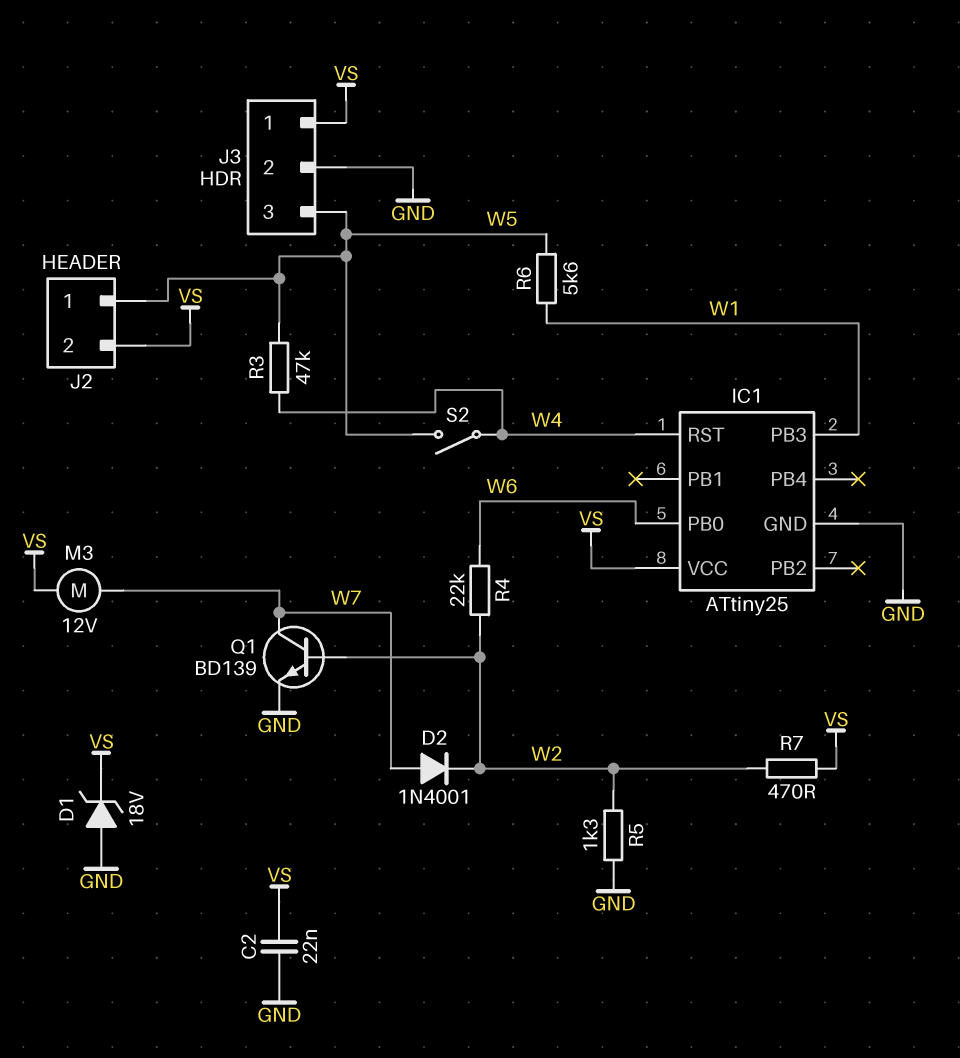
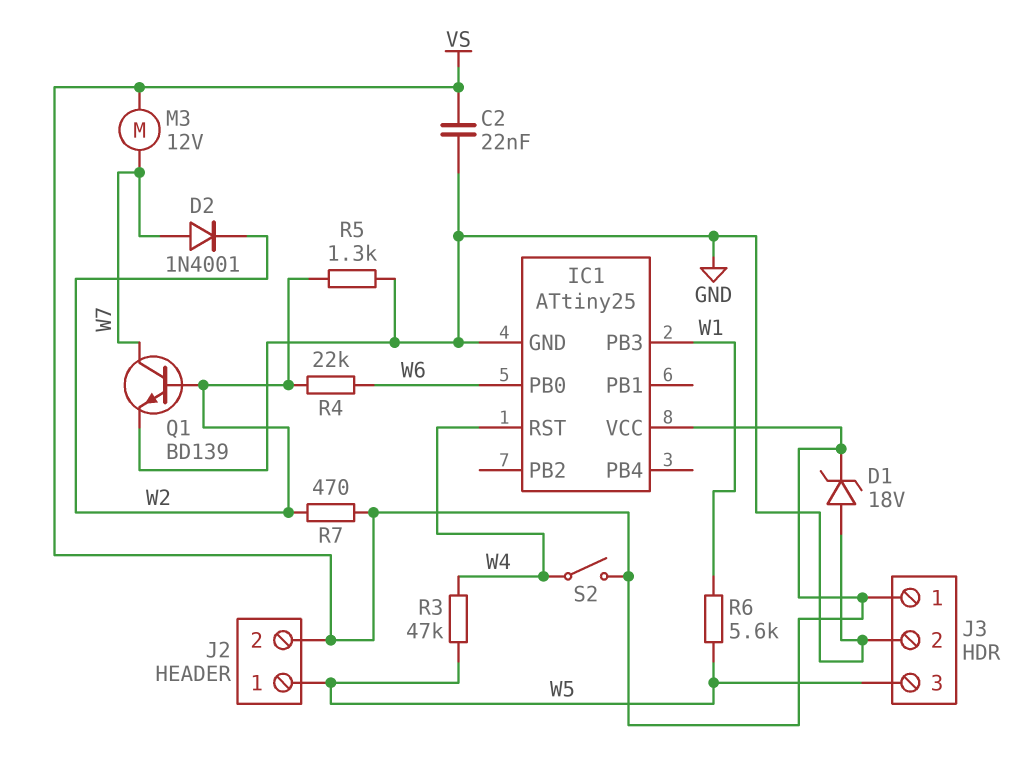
S2: switch (W4, W5) -> switch (VS, W4)

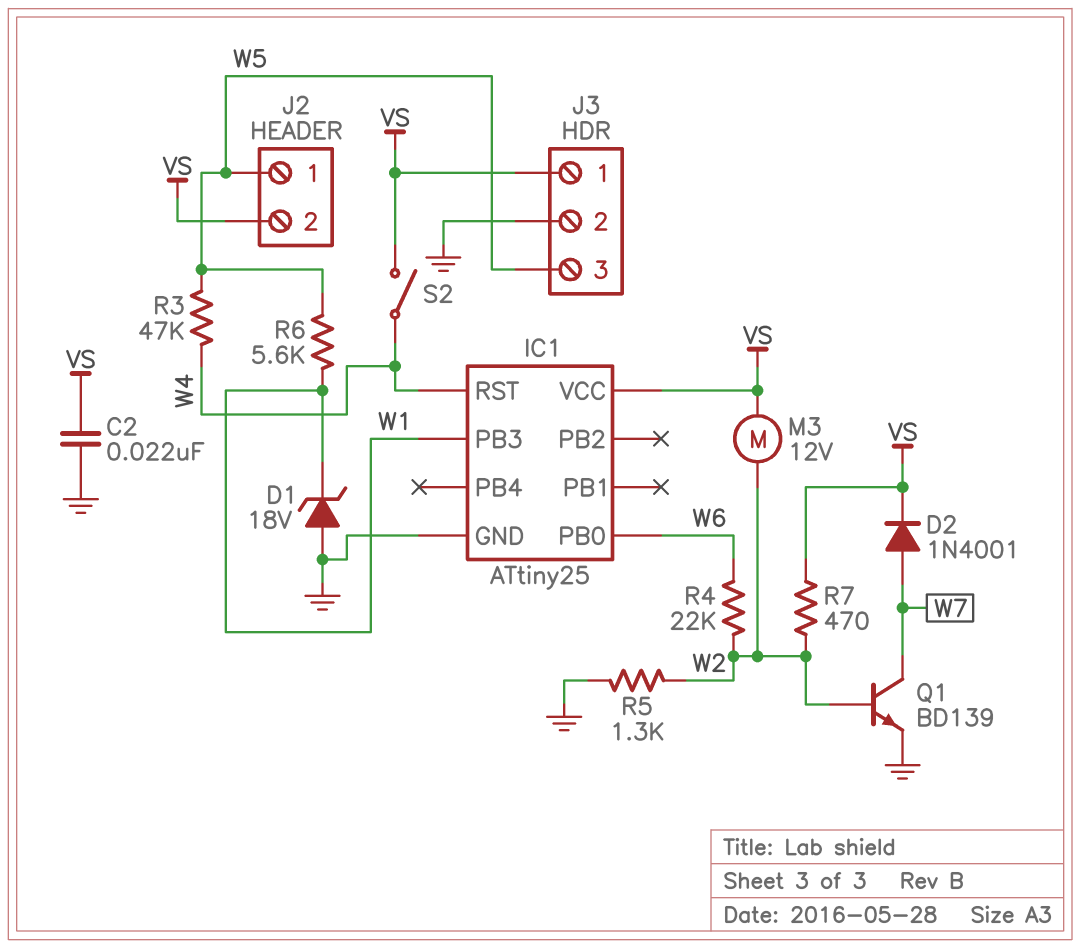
D1: zener 18V (A GND, K VS) -> zener 18V (A GND, K W1)
D2: diode 1N4001 (A W7, K W2) -> diode 1N4001 (A W7, K VS)
M3: motor 12V (VS, W7) -> motor 12V (VS, W2)

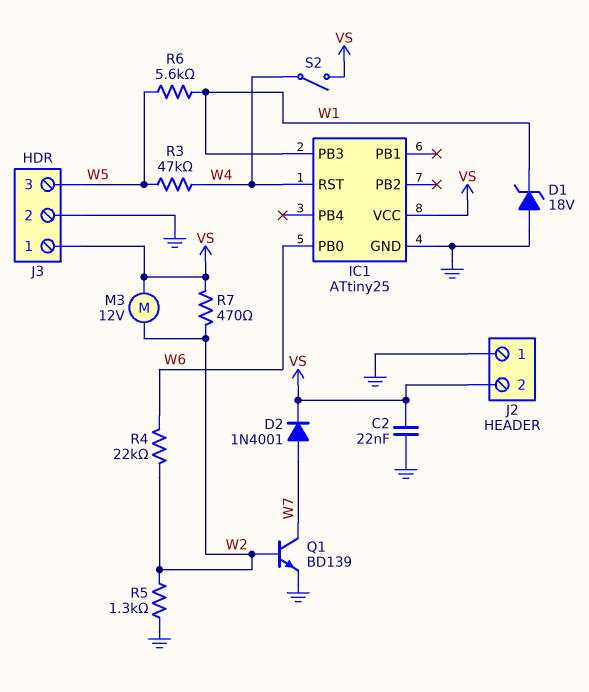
J2 pin 1: W5 -> GND

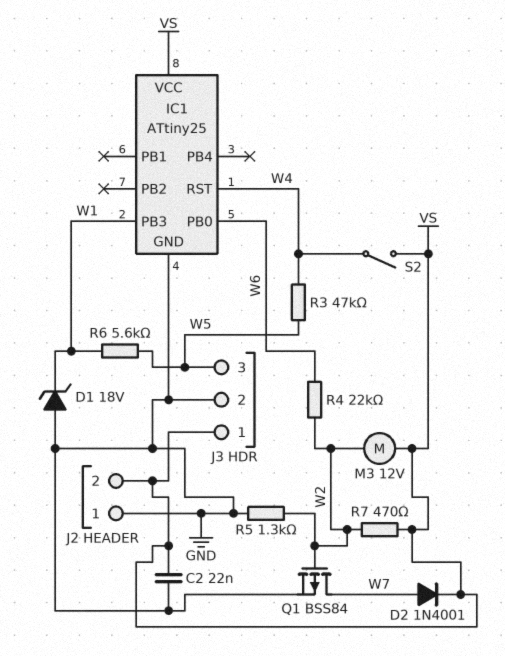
Q1: NPN BD139 (B W2, C W7, E GND) -> PMOS BSS84 (G W2, D W7, S GND)

